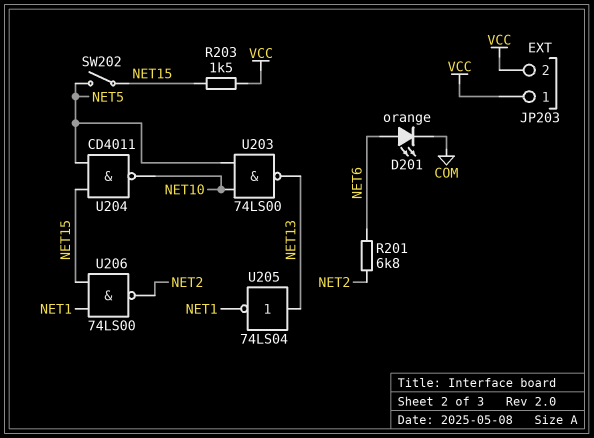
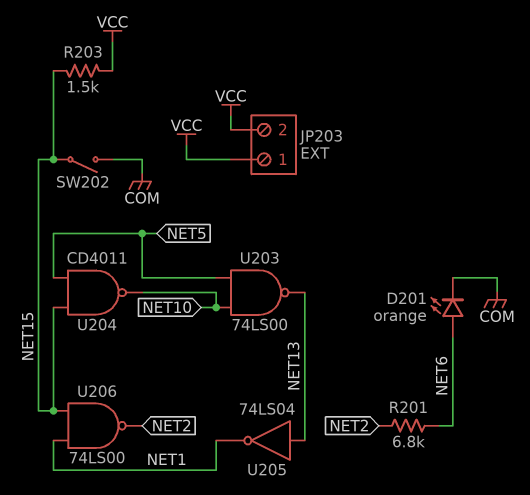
SW202: switch (NET5, NET15) -> switch (COM, NET15)

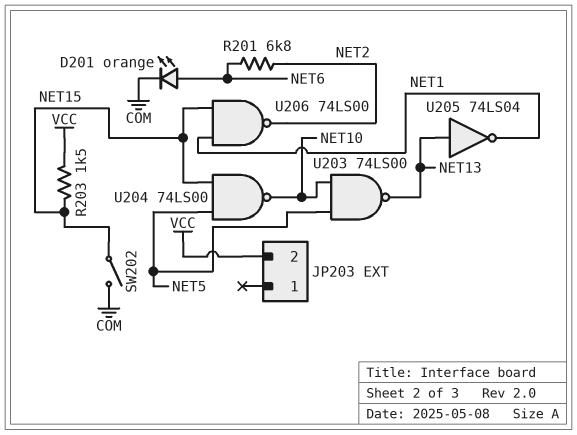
JP203 pin 1: VCC -> none
U204: NAND CD4011 (in NET5, in NET15, out NET10) -> NAND 74LS00 (in NET5, in NET15, out NET10)

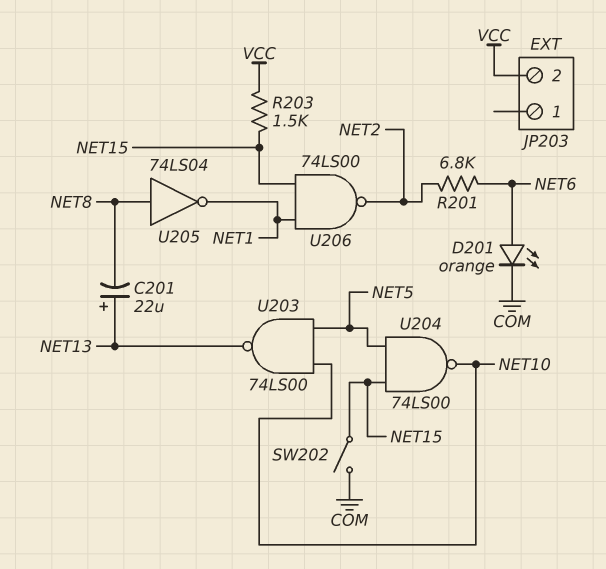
C201: none -> 22uF (plus NET13, minus NET8)
U205: NOT 74LS04 (in NET13, out NET1) -> NOT 74LS04 (in NET8, out NET1)

